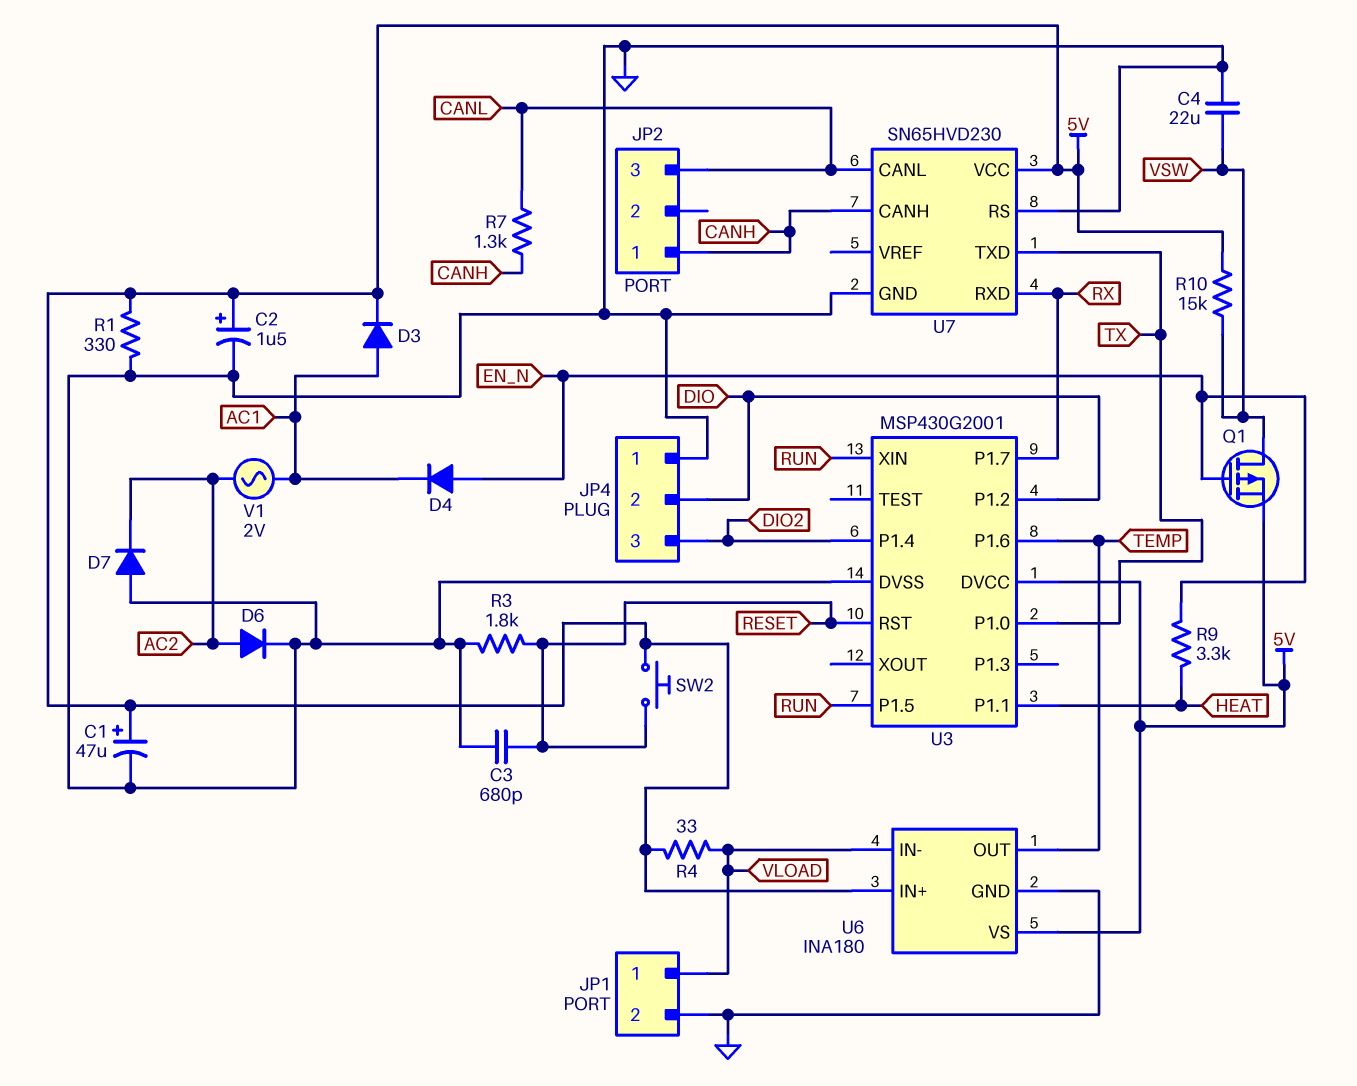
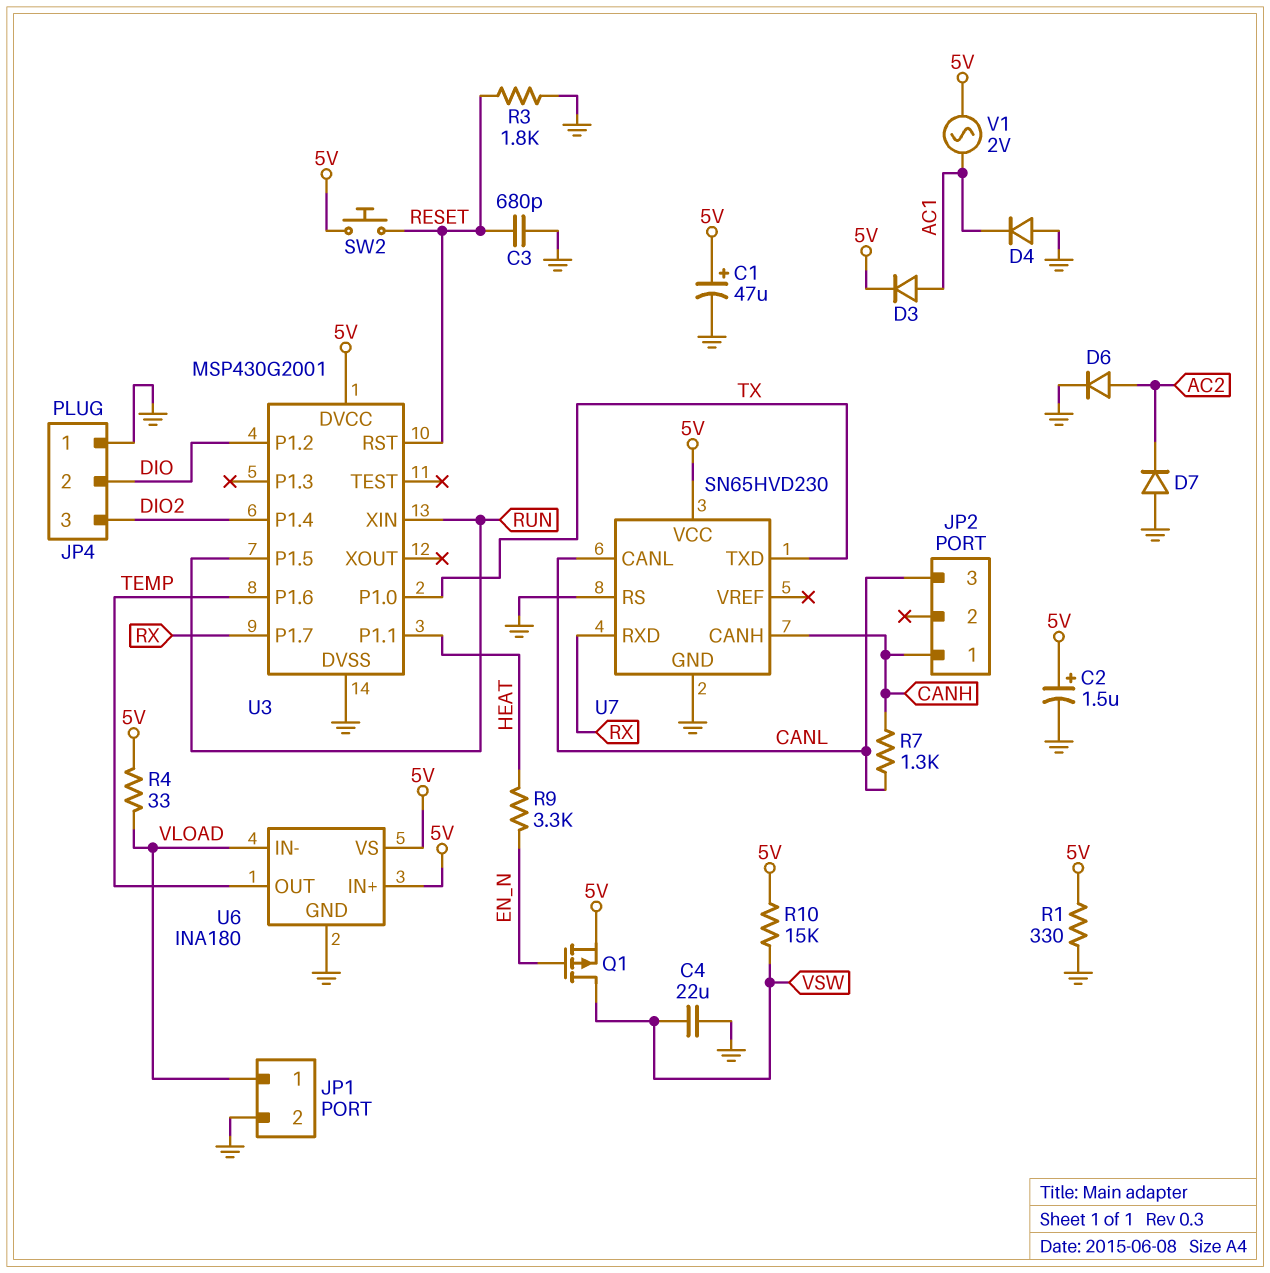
D4: diode (A EN_N, K AC1) -> diode (A GND, K AC1)
V1: AC 2V (AC1, AC2) -> AC 2V (5V, AC1)

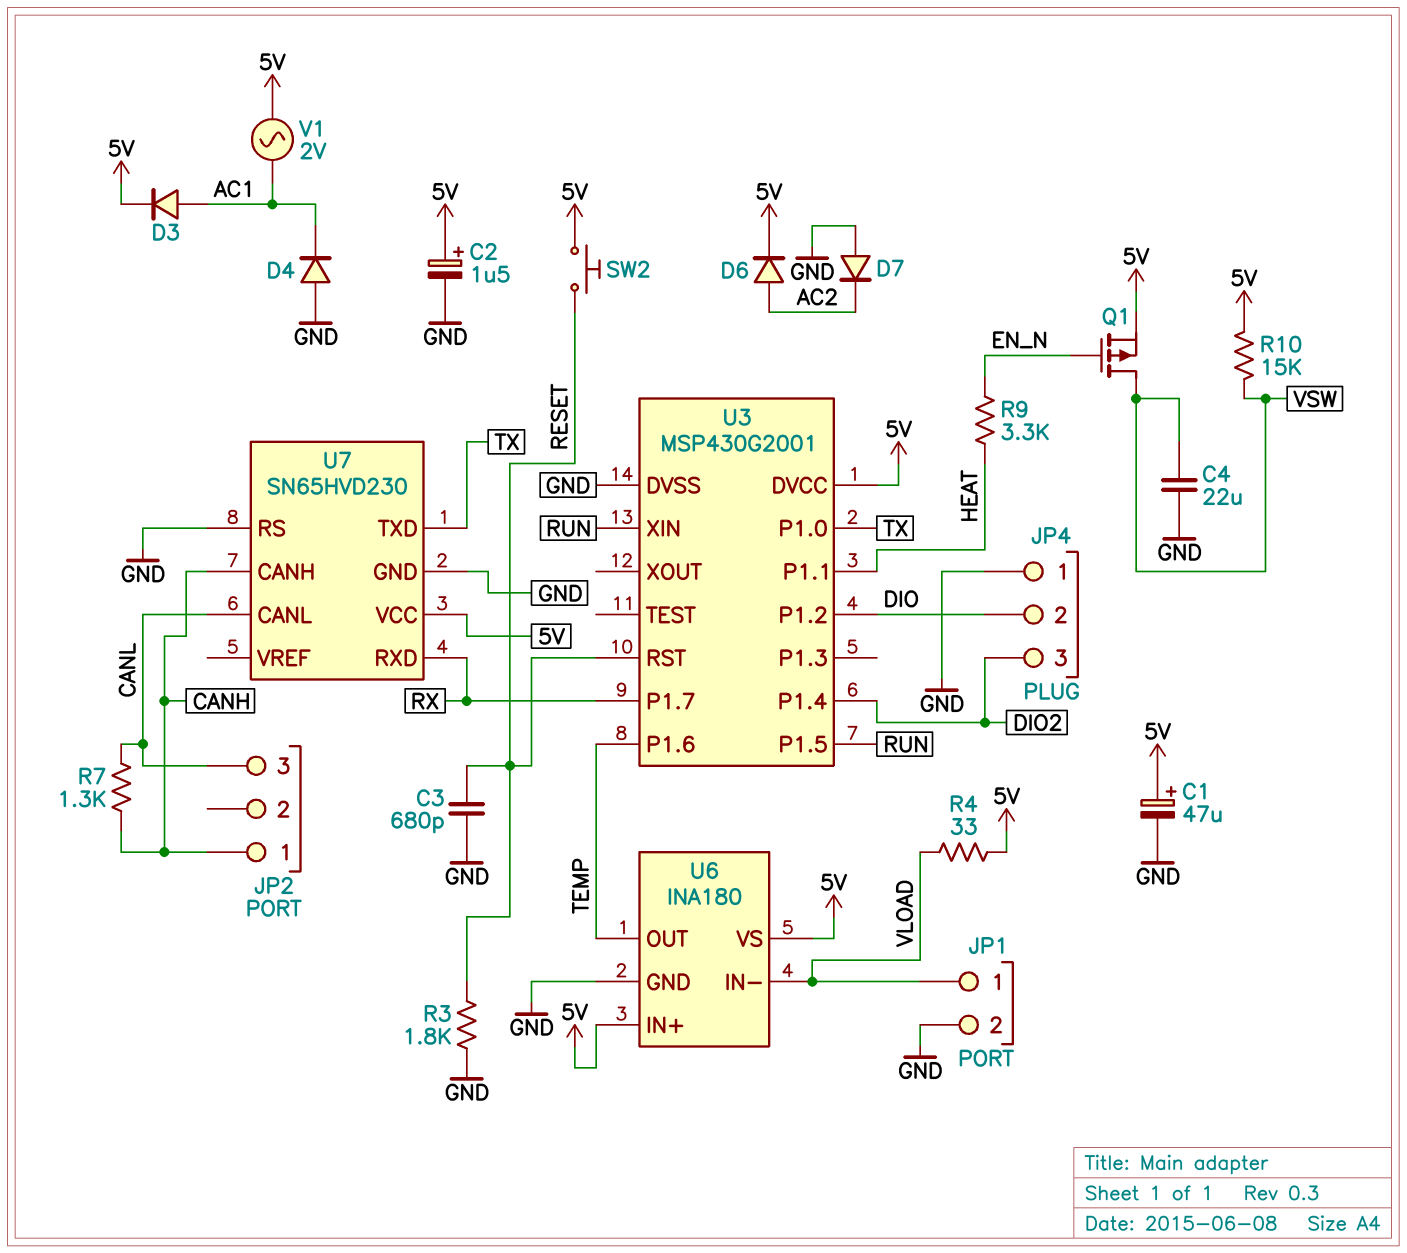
D6: diode (A AC2, K GND) -> diode (A AC2, K 5V)
R1: 330 (5V, GND) -> none

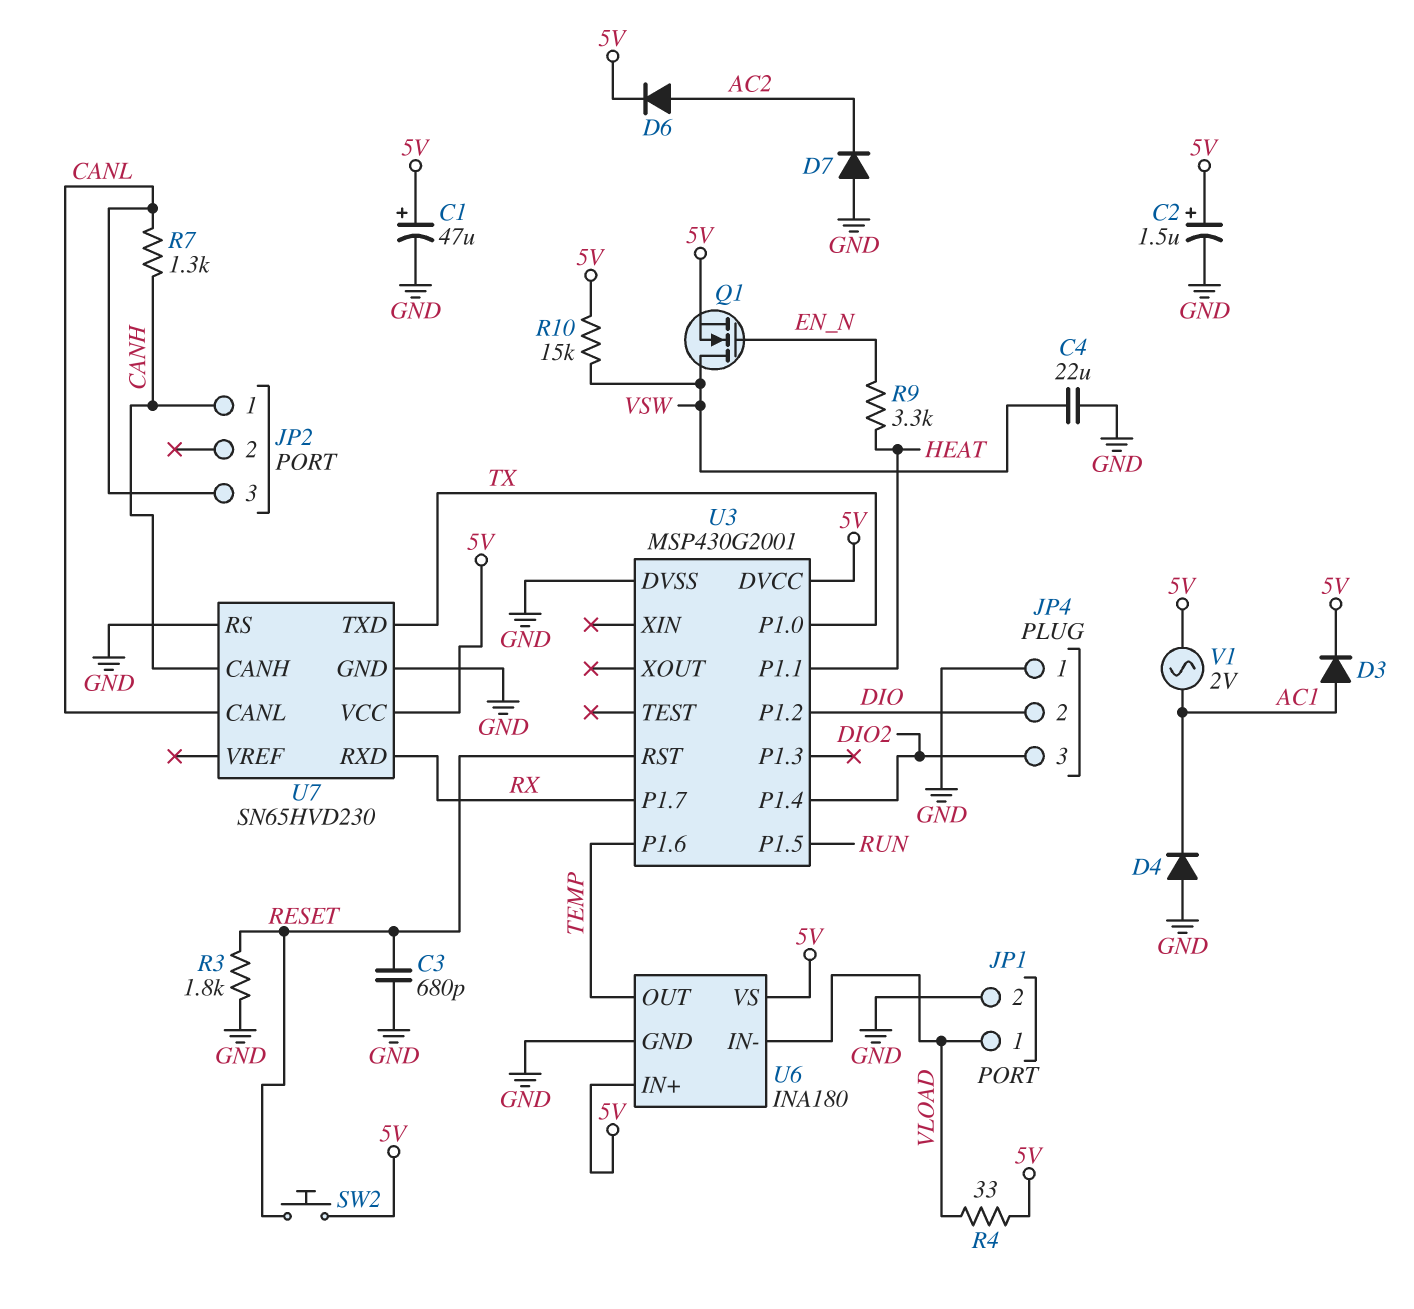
Q1: PMOS (G EN_N, D VSW, S 5V) -> NMOS (G EN_N, D VSW, S 5V)
U3 pin XIN: RUN -> none

